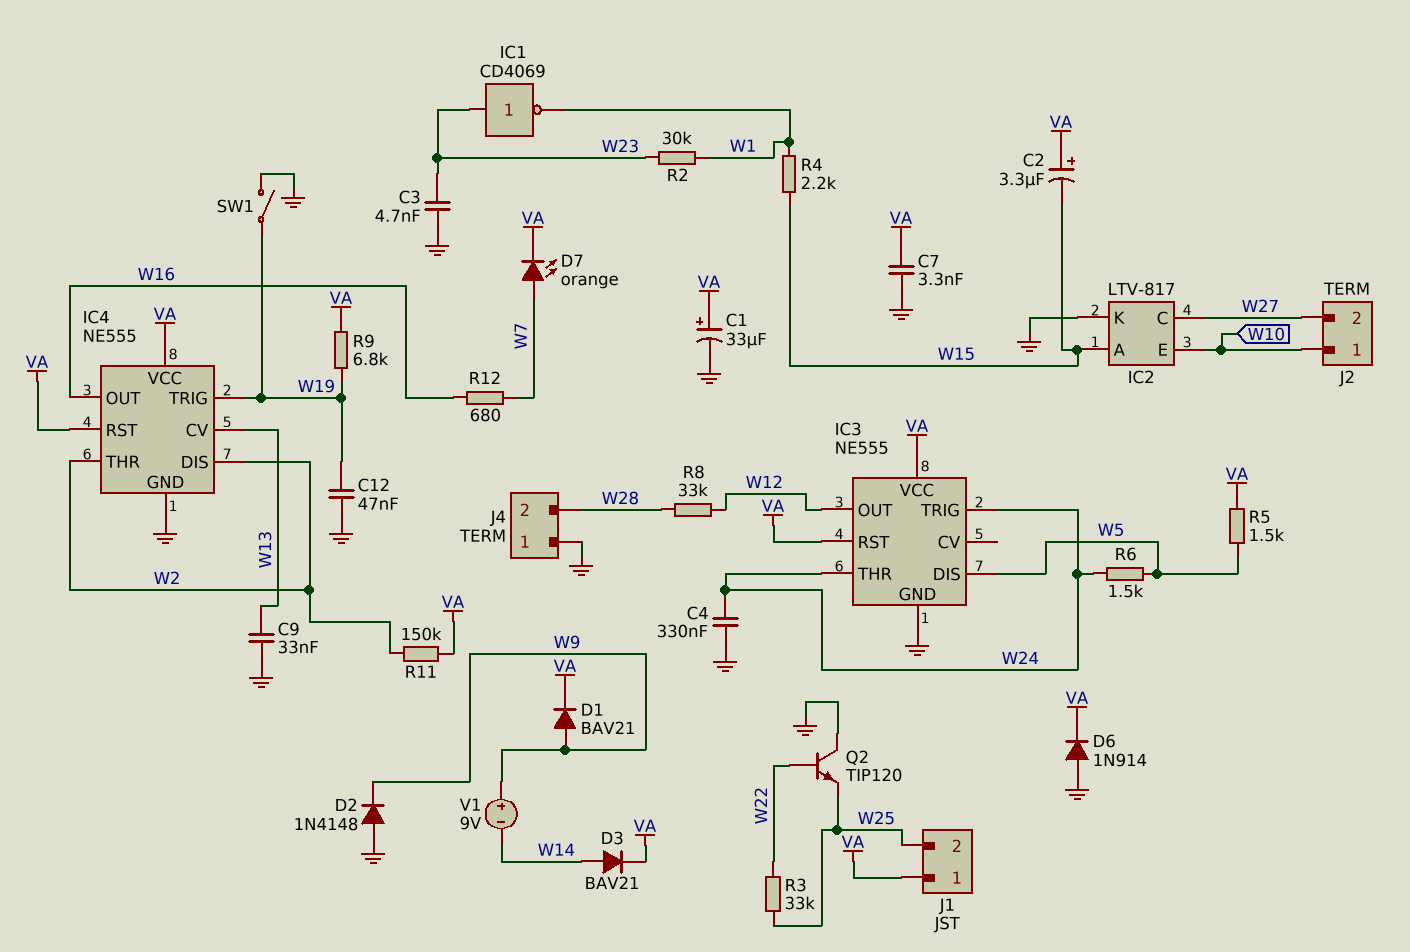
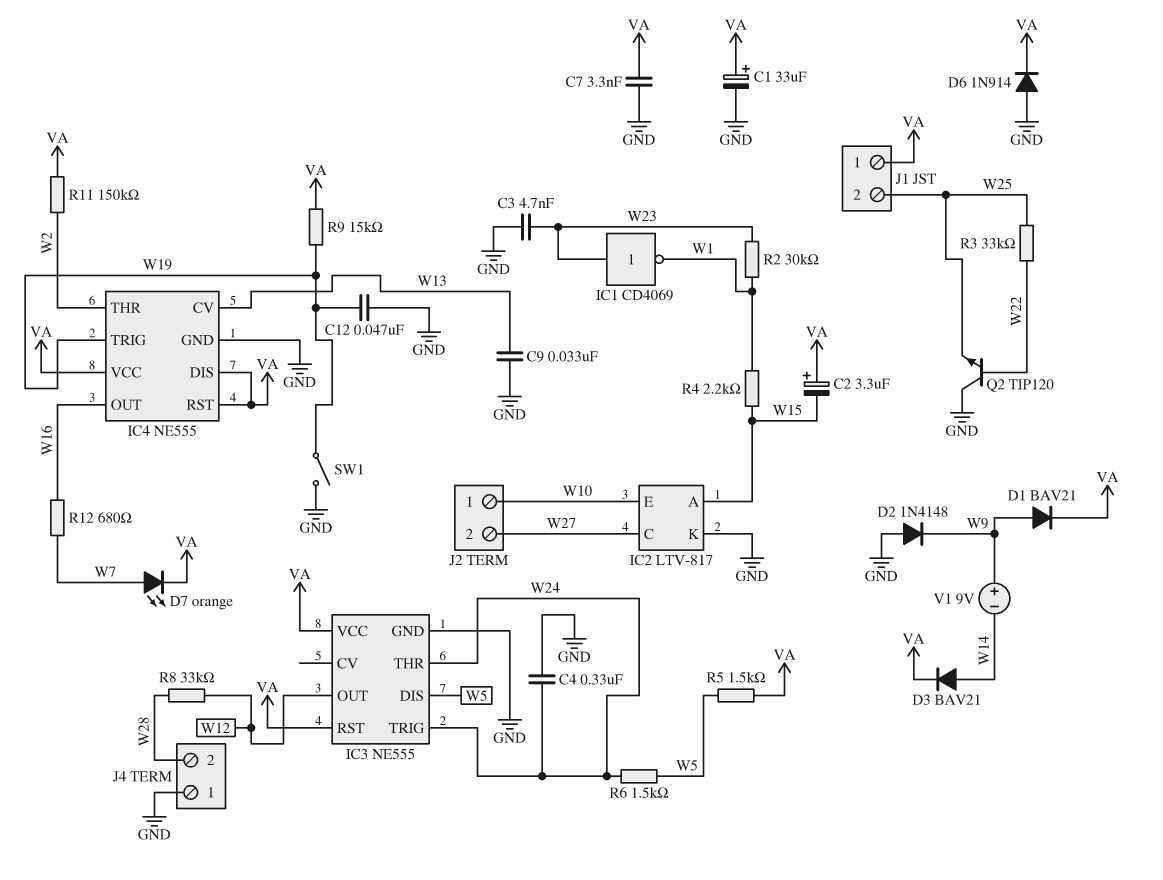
IC4 pin DIS: W2 -> VA
R9: 6.8k (VA, W19) -> 15k (VA, W19)

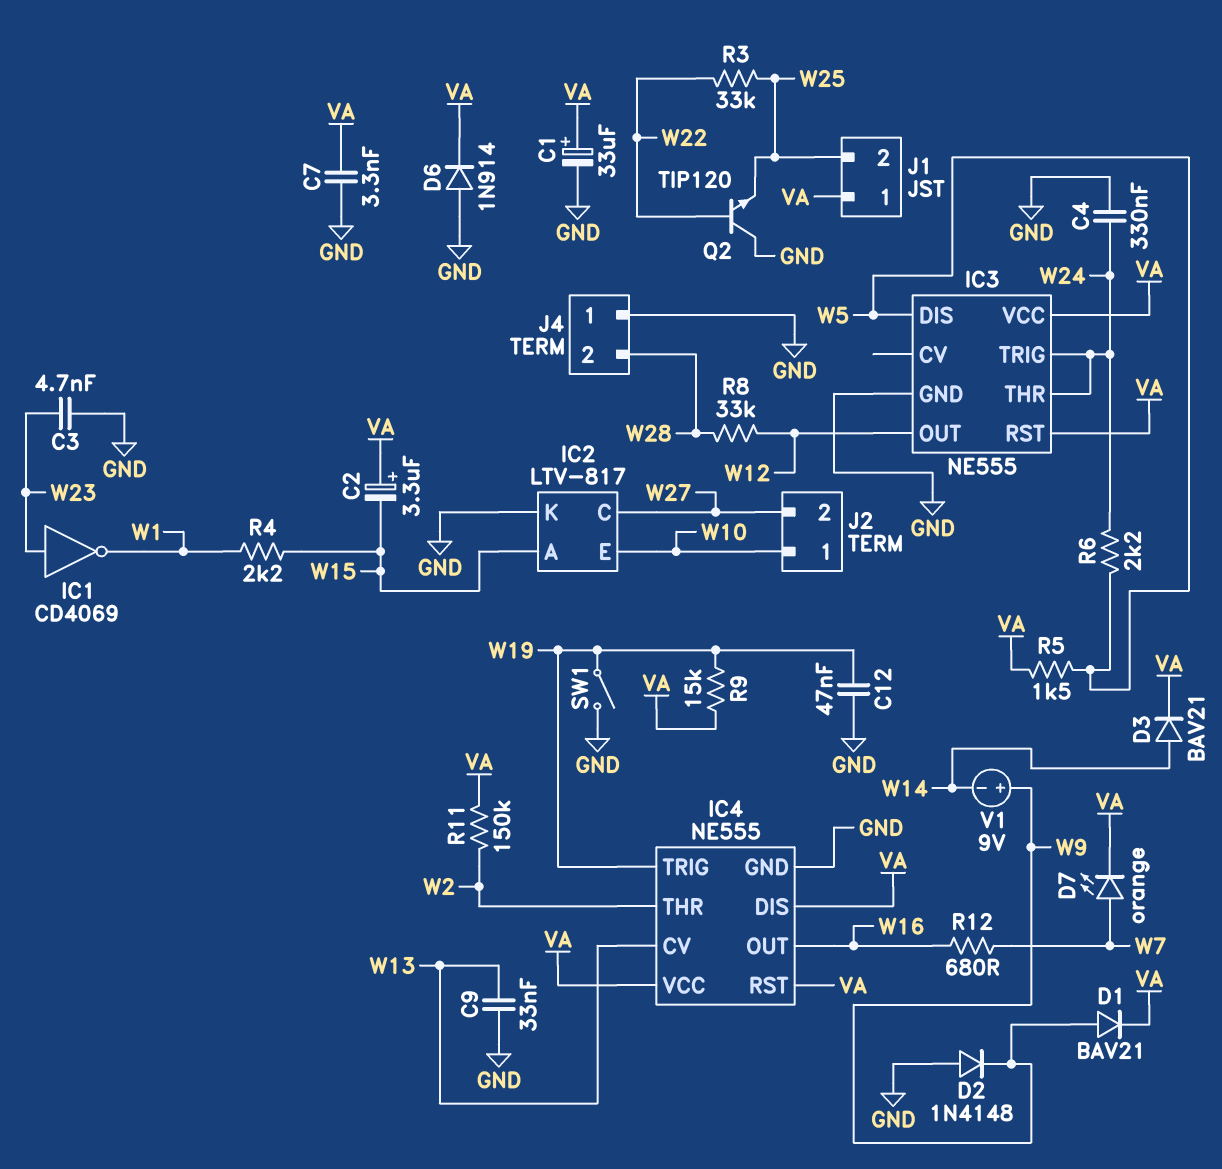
R2: 30k (W1, W23) -> none
R6: 1.5k (W5, W24) -> 2.2k (W5, W24)

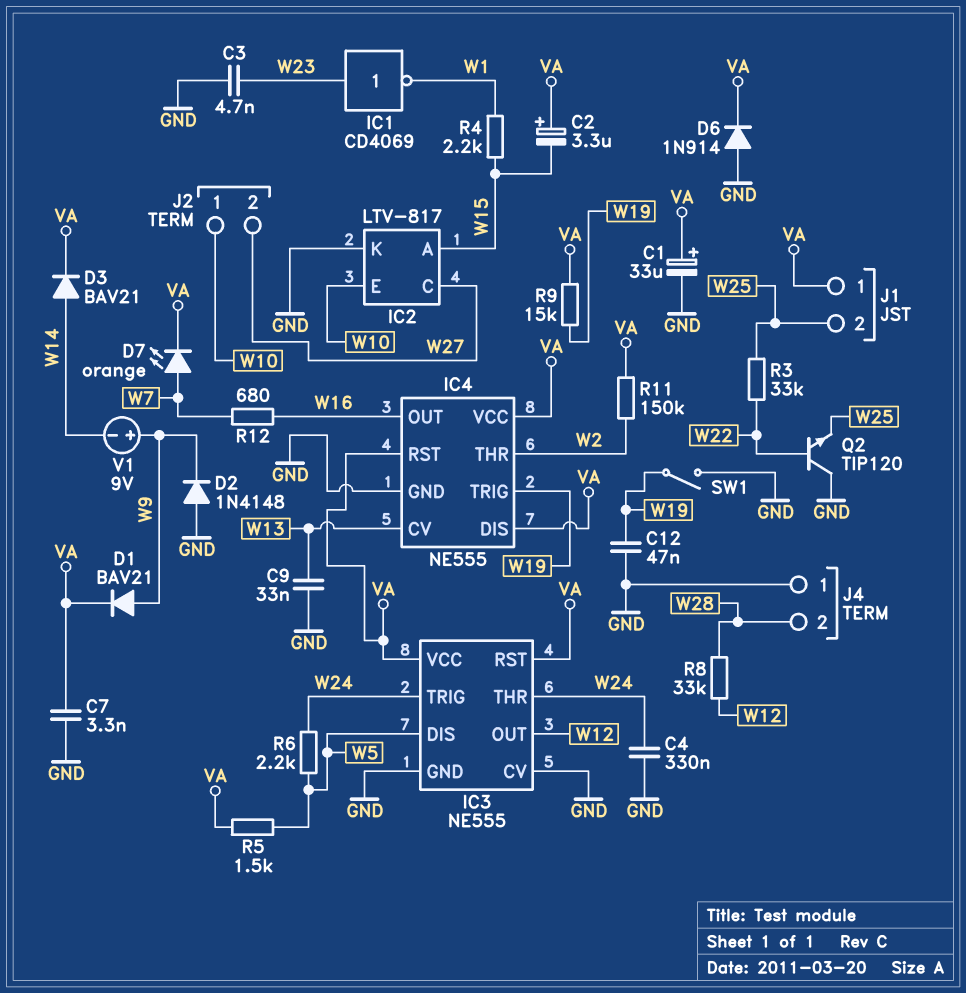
IC3 pin CV: none -> GND

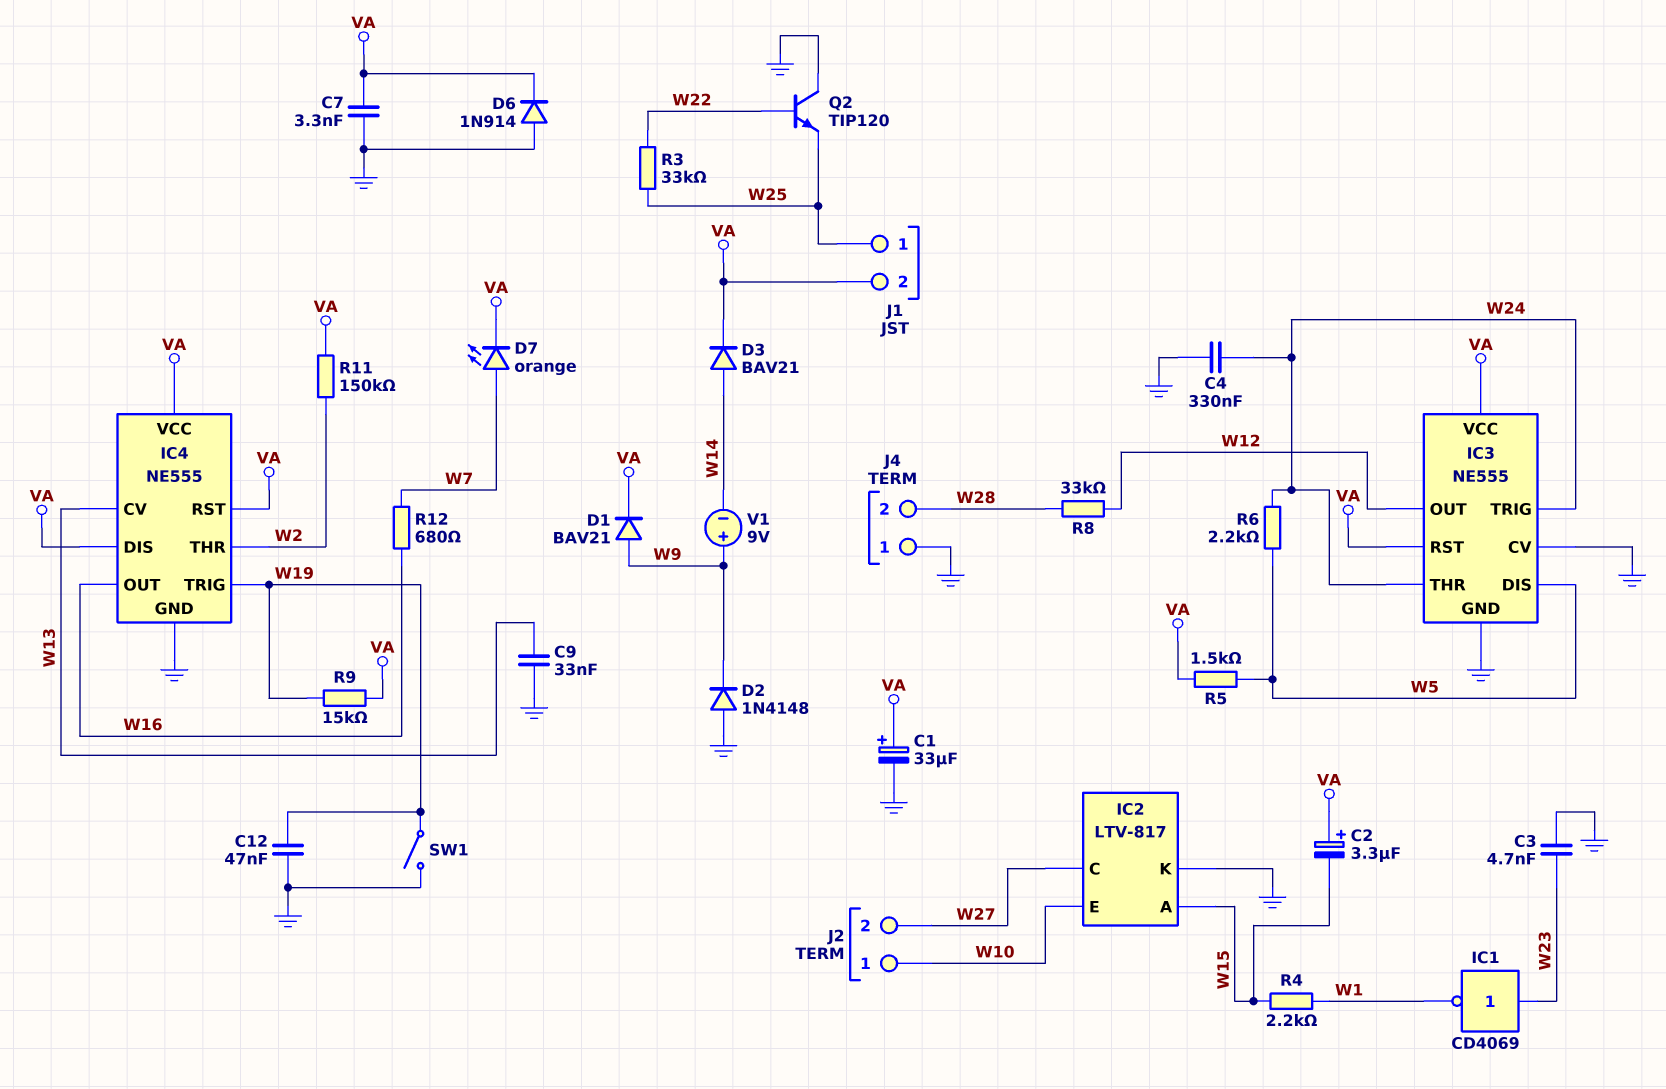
J1 pin 1: VA -> W25
J1 pin 2: W25 -> VA

